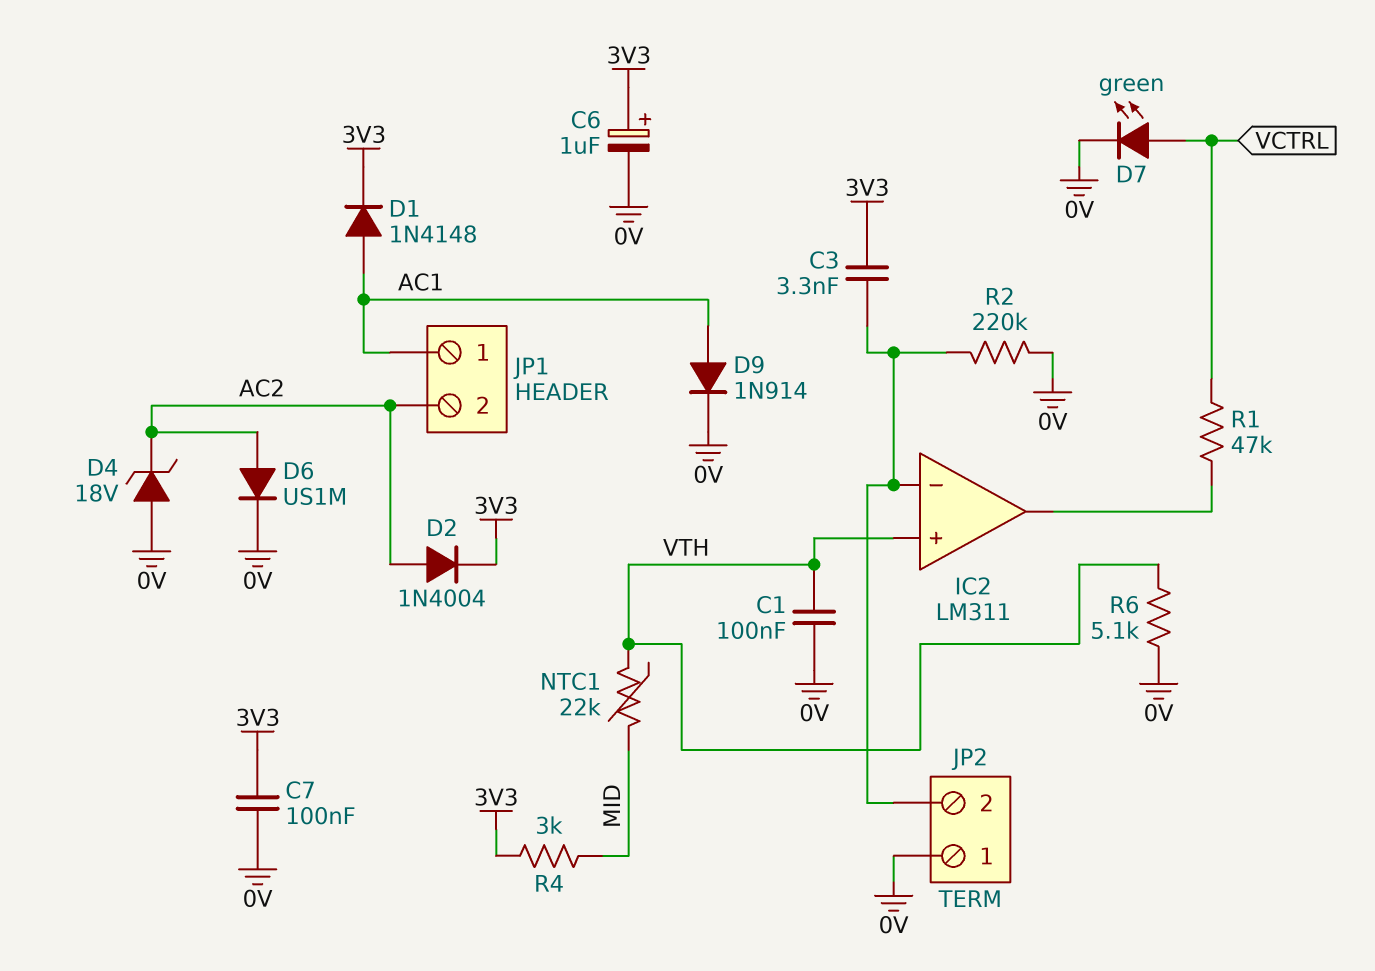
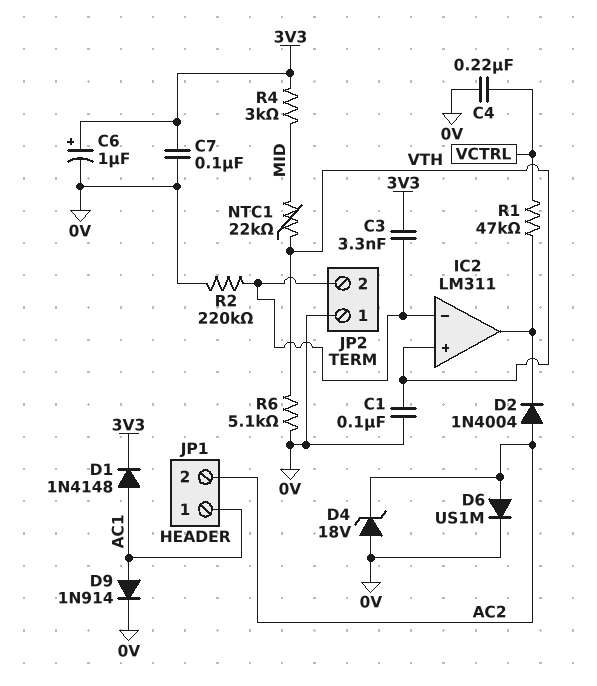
C4: none -> 220nF (0V, VCTRL)
D2: diode 1N4004 (A AC2, K 3V3) -> diode 1N4004 (A AC2, K IC2/out)
D7: LED green (A VCTRL, K 0V) -> none

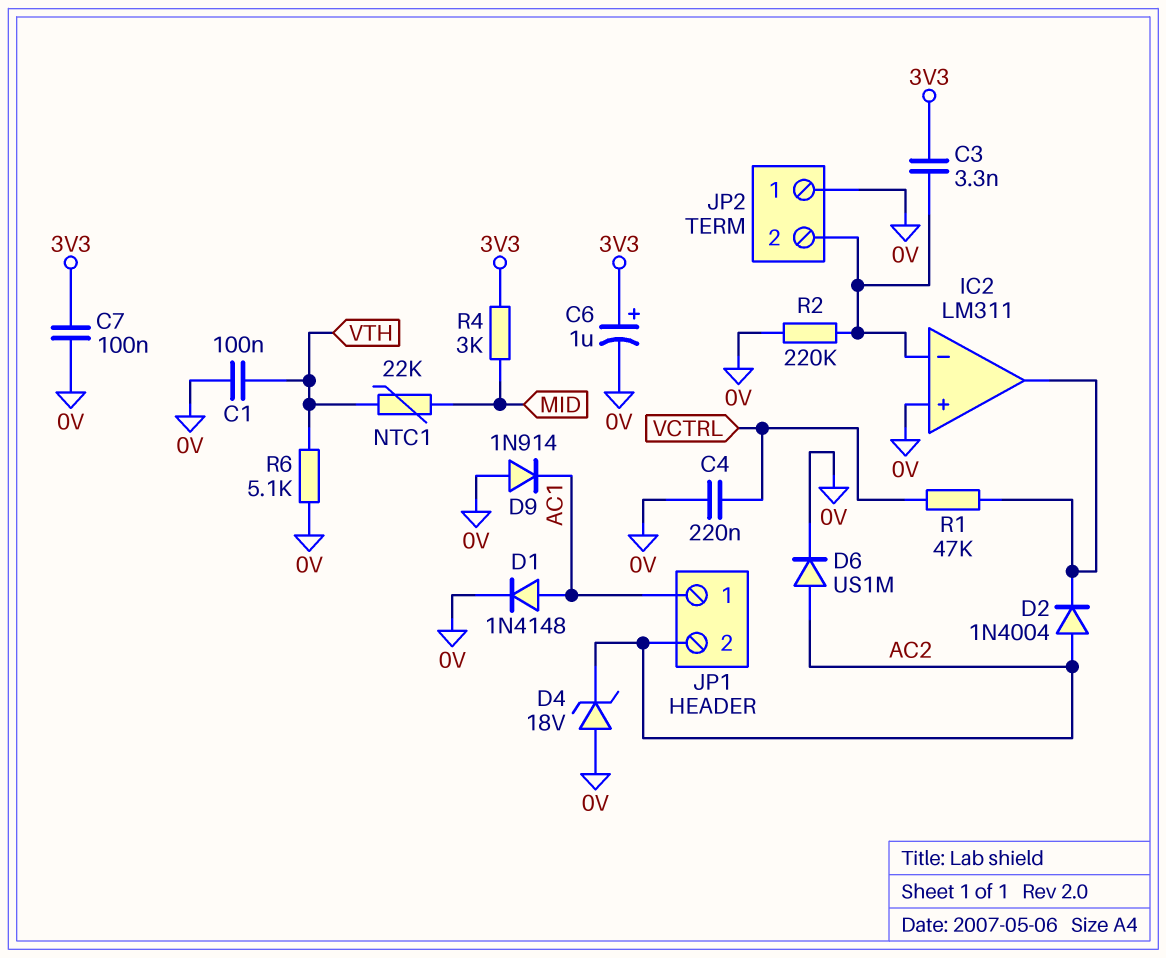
D1: diode 1N4148 (A AC1, K 3V3) -> diode 1N4148 (A AC1, K 0V)
D9: diode 1N914 (A AC1, K 0V) -> diode 1N914 (A 0V, K AC1)
IC2 pin in+: VTH -> 0V

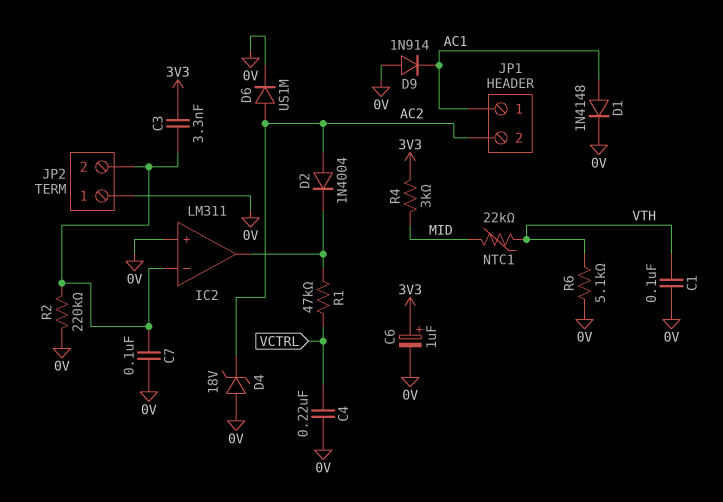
C7: 100nF (0V, 3V3) -> 100nF (0V, IC2/in-)

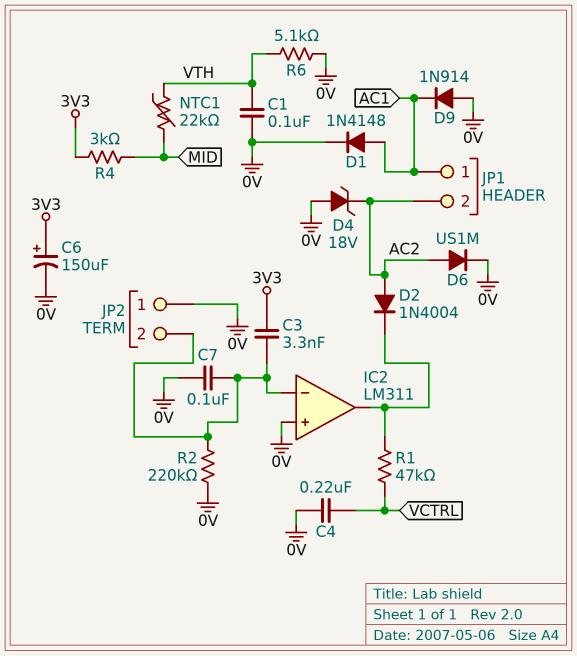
C6: 1uF (plus 3V3, minus 0V) -> 150uF (plus 3V3, minus 0V)

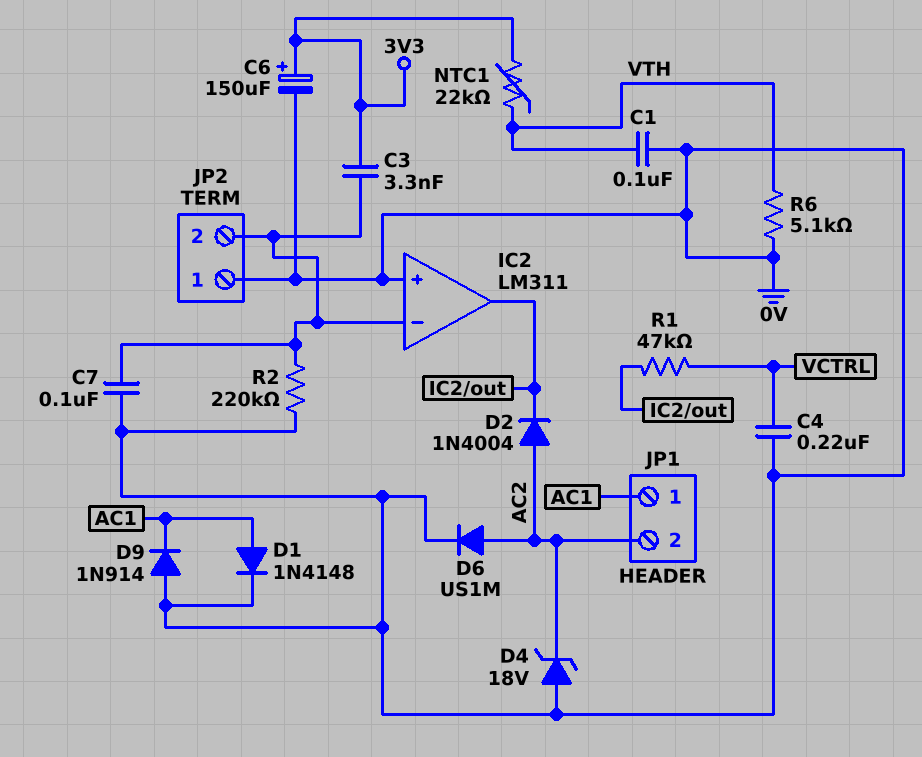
NTC1: 22k (MID, VTH) -> 22k (3V3, VTH)
R4: 3k (3V3, MID) -> none

